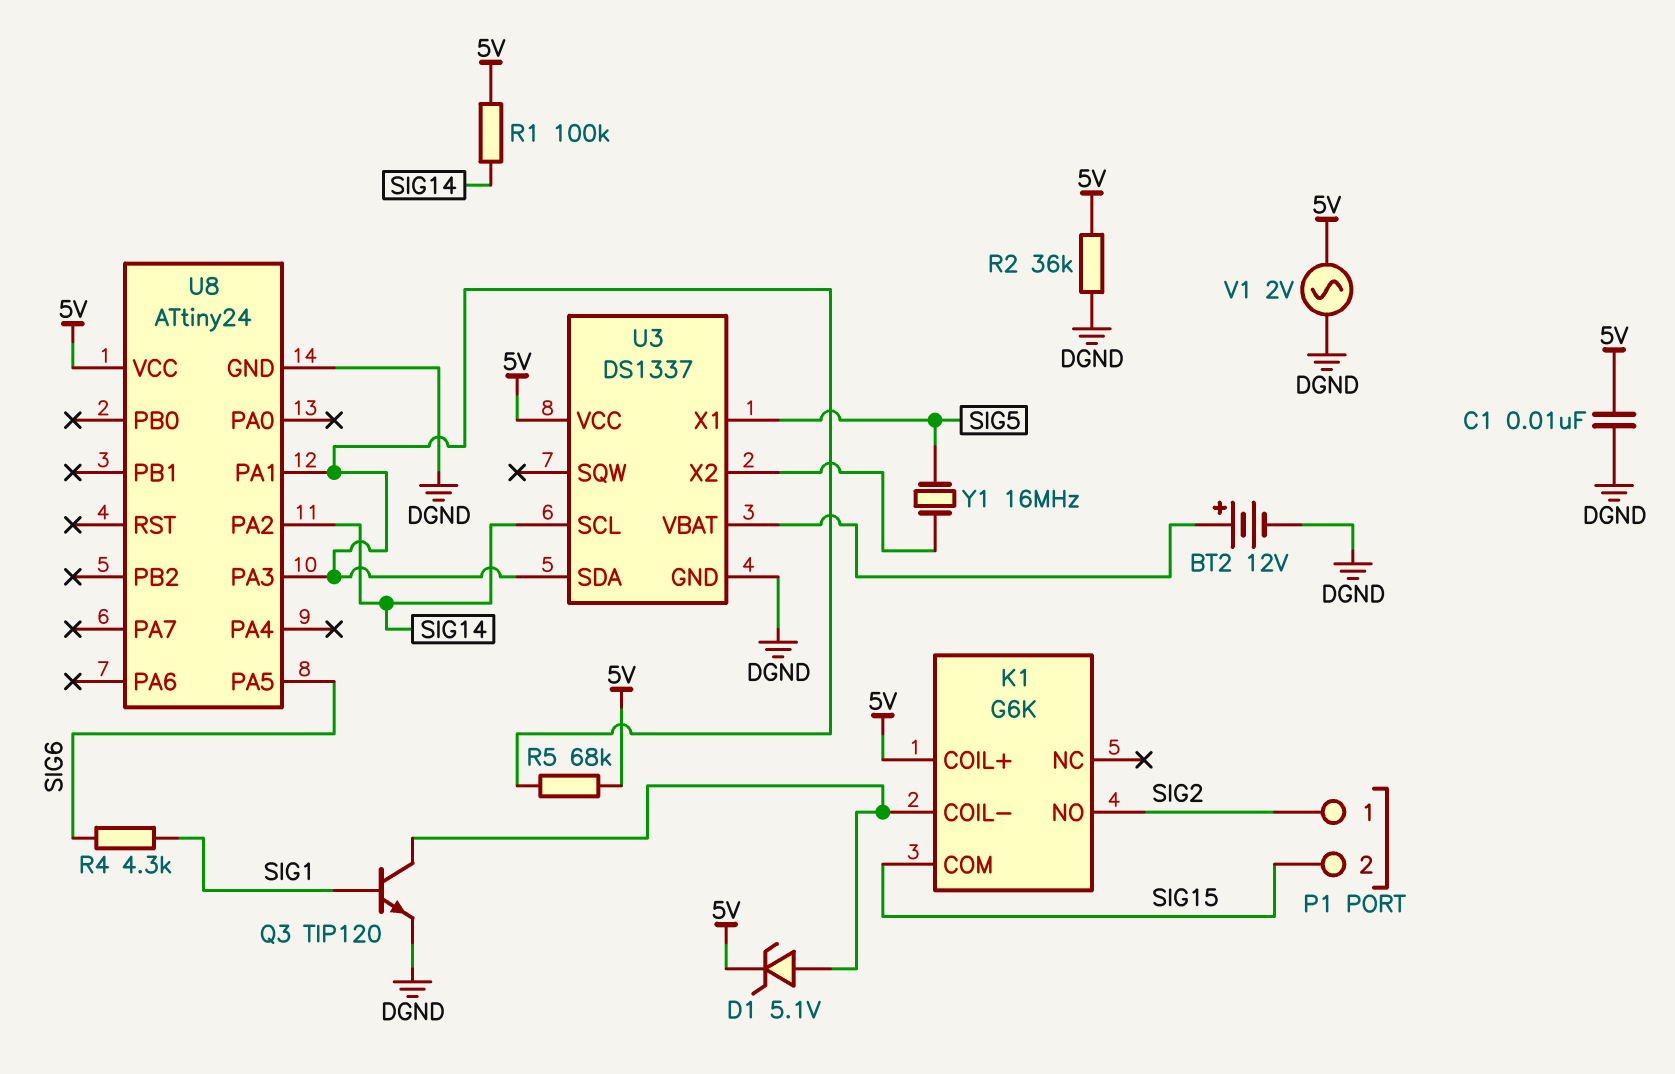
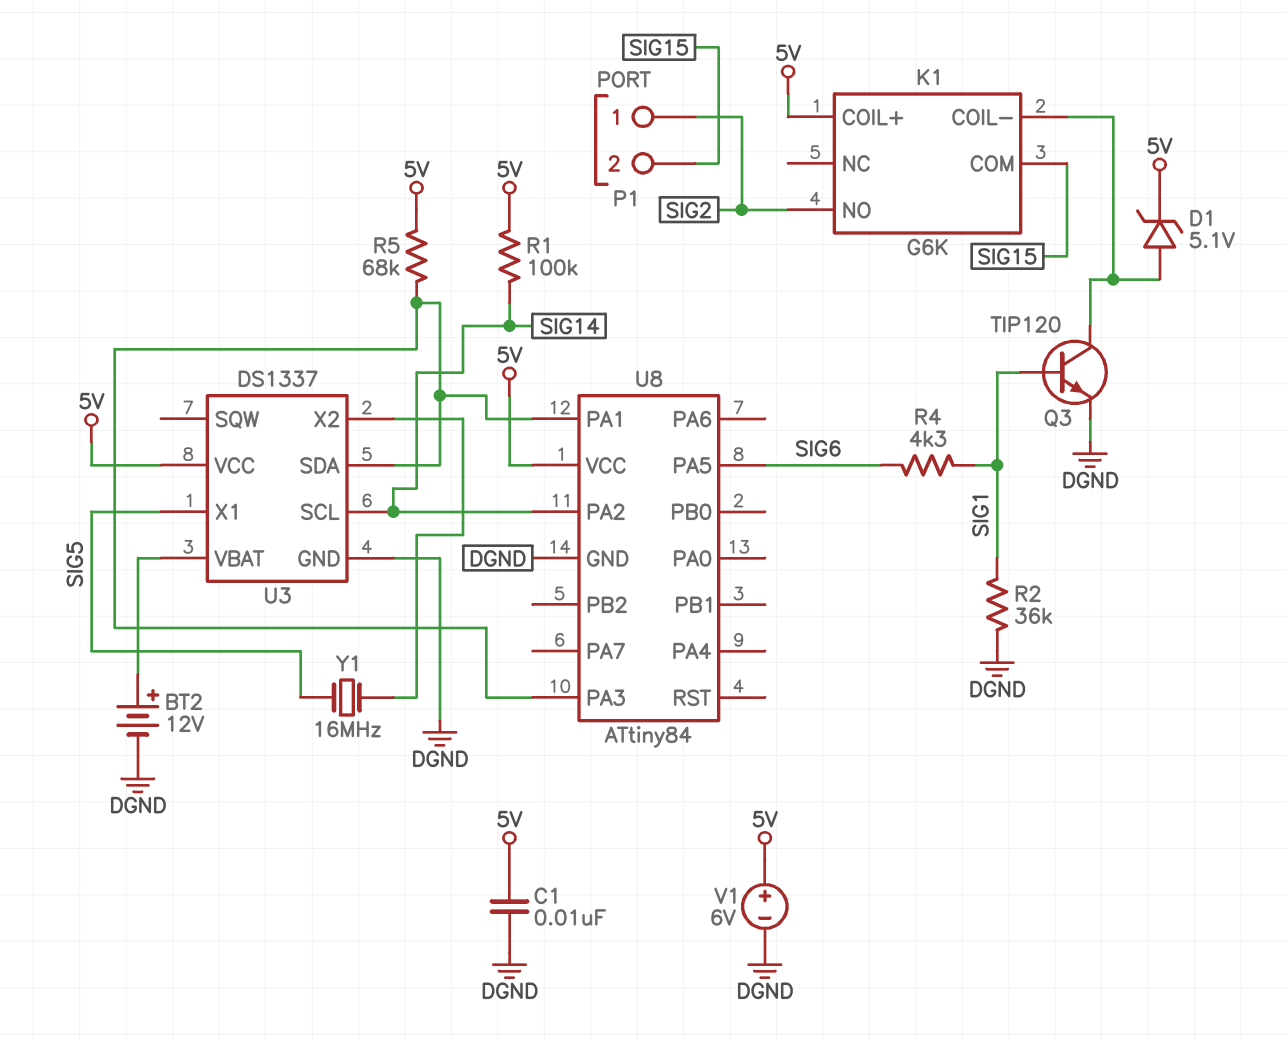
R2: 36k (5V, DGND) -> 36k (DGND, SIG1)
U8: ATtiny24 -> ATtiny84
V1: AC 2V (5V, DGND) -> 6V (plus 5V, minus DGND)

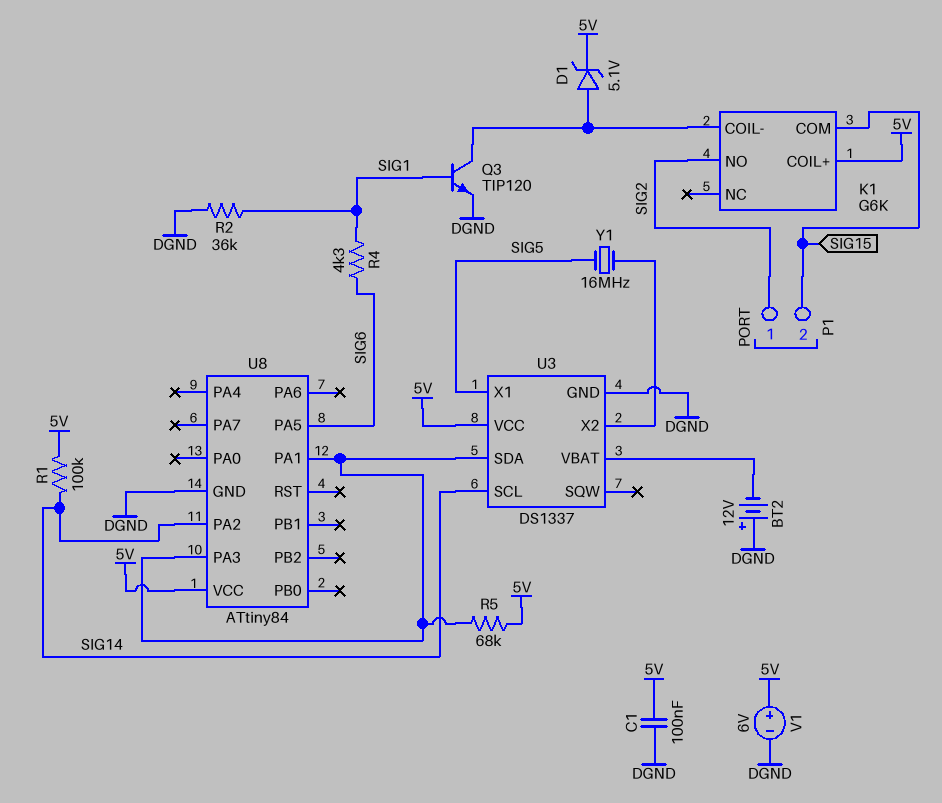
BT2: 12V (plus U3/VBAT, minus DGND) -> 12V (plus DGND, minus U3/VBAT)
C1: 10nF (5V, DGND) -> 100nF (5V, DGND)

